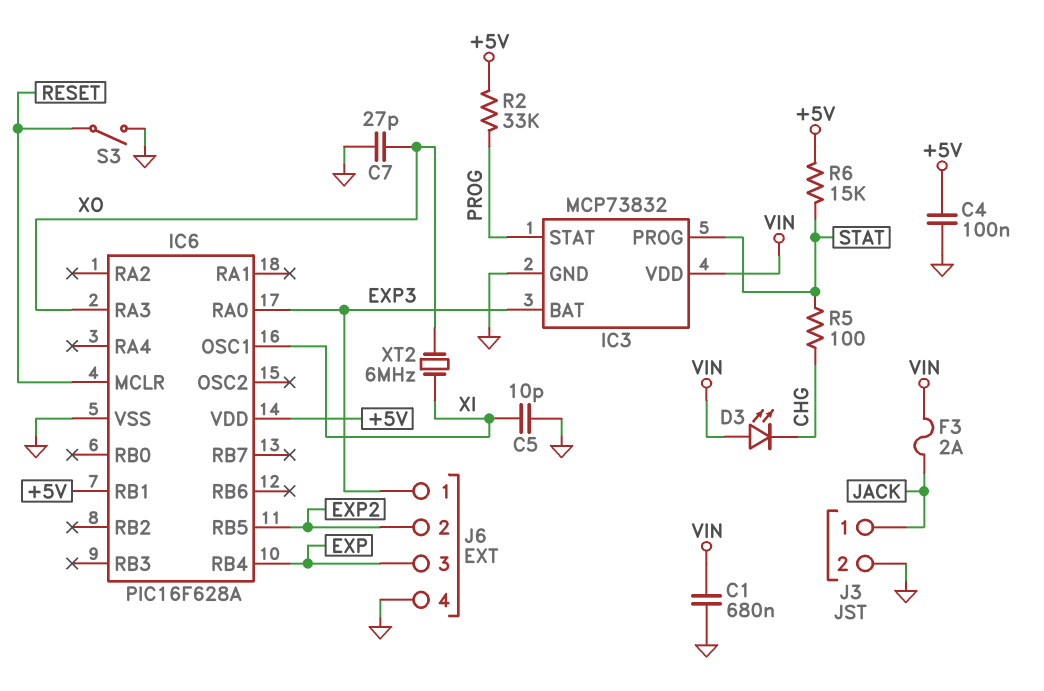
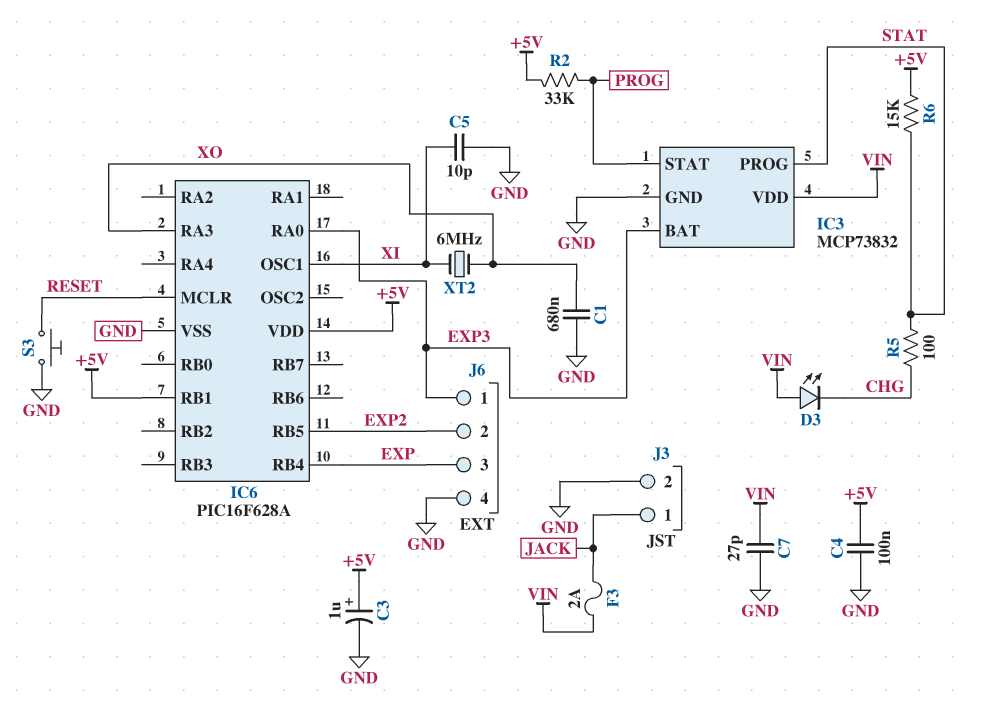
C1: 680nF (GND, VIN) -> 680nF (GND, XO)
C3: none -> 1uF (plus +5V, minus GND)
C7: 27pF (GND, XO) -> 27pF (GND, VIN)
S3: switch (GND, RESET) -> button (GND, RESET)

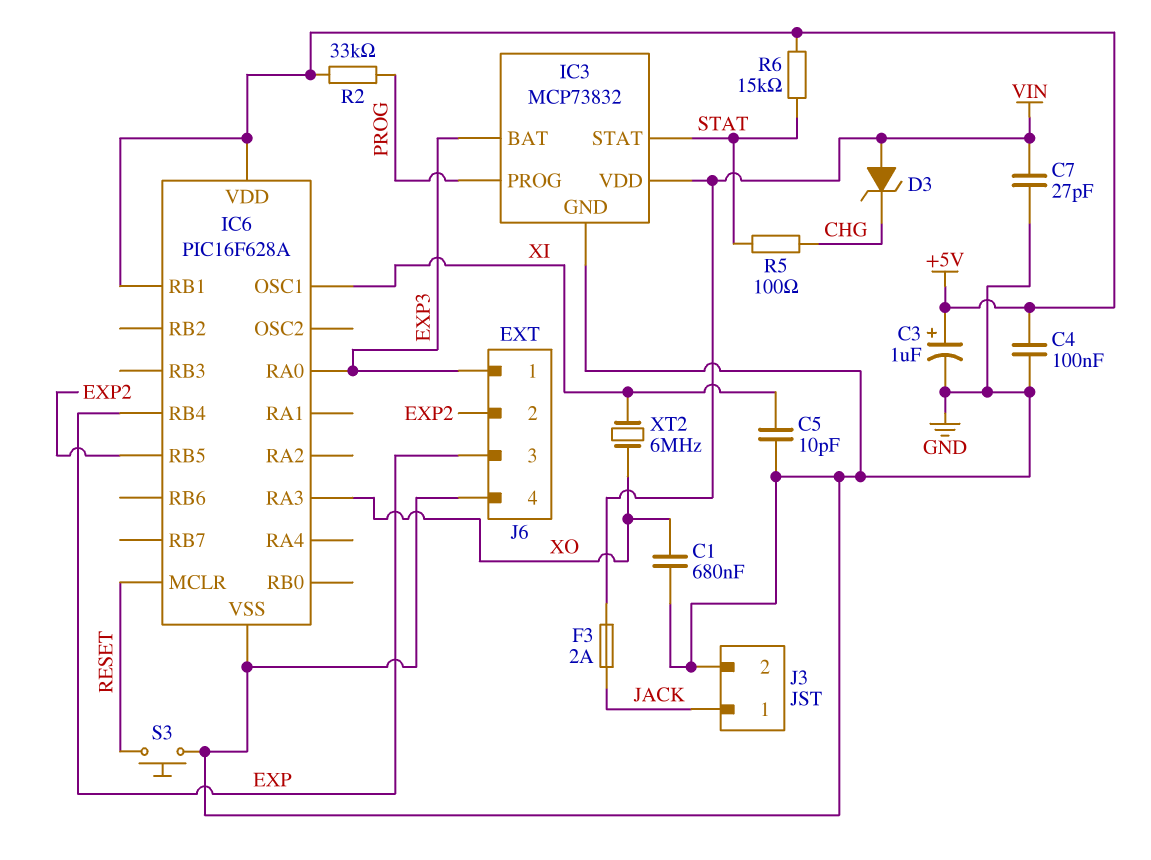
D3: LED (A VIN, K CHG) -> zener (A VIN, K CHG)
IC3 pin PROG: STAT -> PROG
IC3 pin STAT: PROG -> STAT

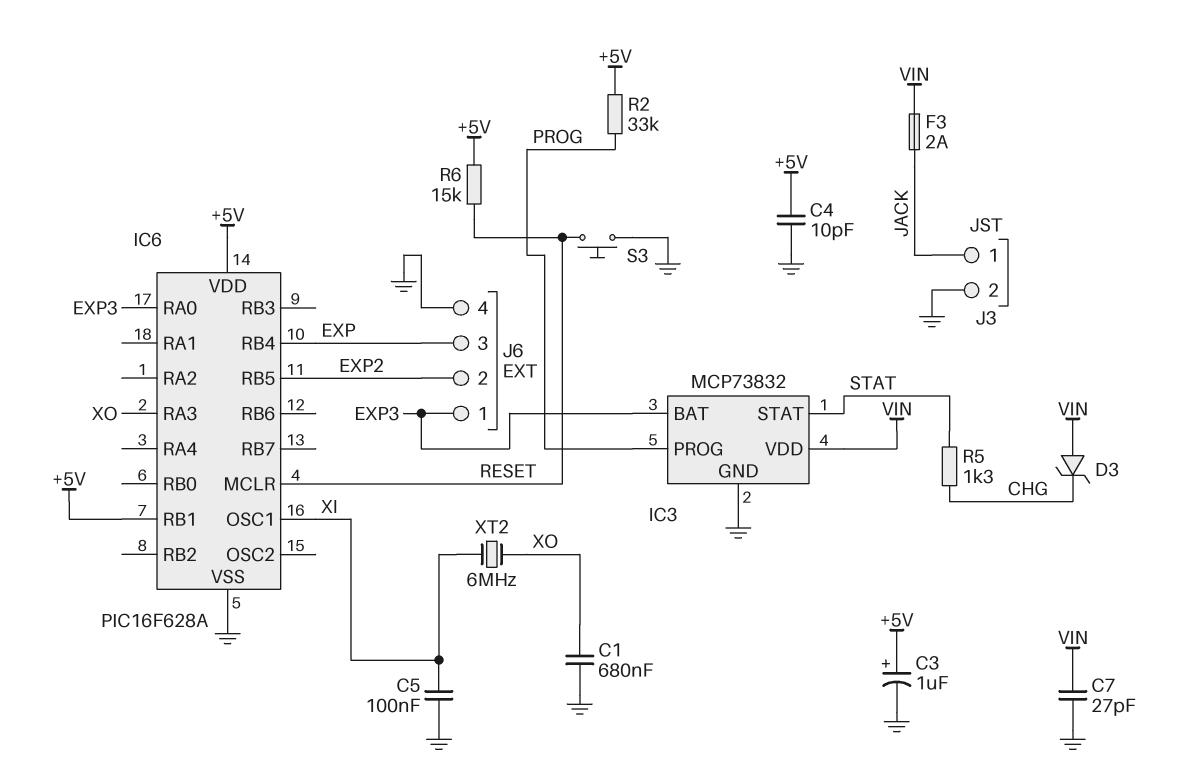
C4: 100nF (+5V, GND) -> 10pF (+5V, GND)
C5: 10pF (GND, XI) -> 100nF (GND, XI)
R5: 100 (CHG, STAT) -> 1.3k (CHG, STAT)
R6: 15k (+5V, STAT) -> 15k (+5V, RESET)

